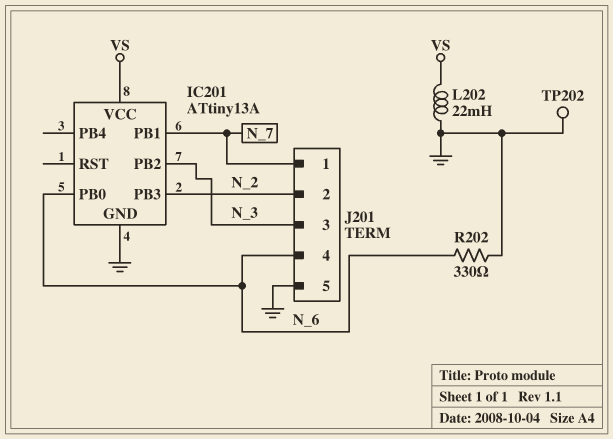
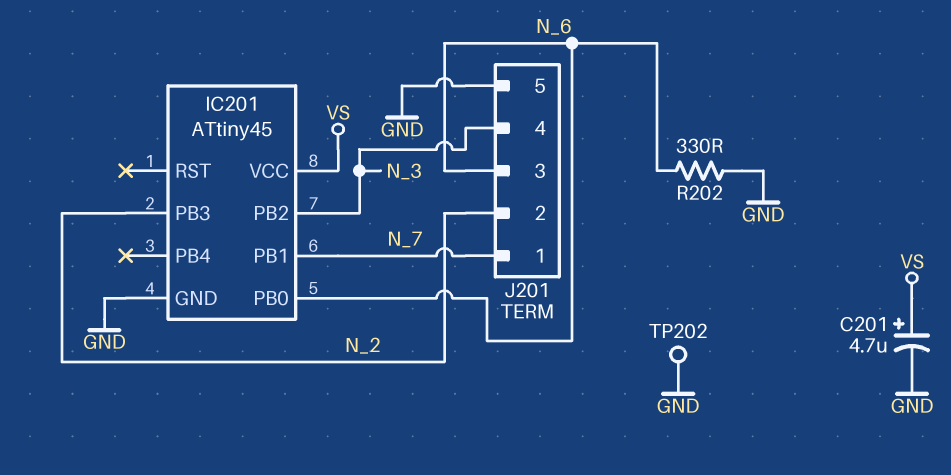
C201: none -> 4.7uF (plus VS, minus GND)
IC201: ATtiny13A -> ATtiny45
J201 pin 3: N_3 -> N_6
J201 pin 4: N_6 -> N_3
L202: 22mH (GND, VS) -> none

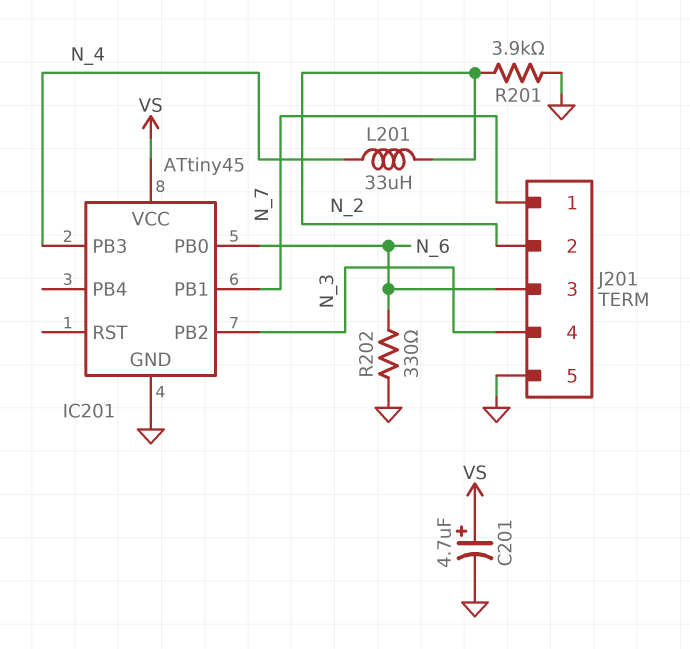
IC201 pin PB3: N_2 -> N_4
L201: none -> 33uH (N_2, N_4)
R201: none -> 3.9k (GND, N_2)
TP202: test point (GND) -> none

